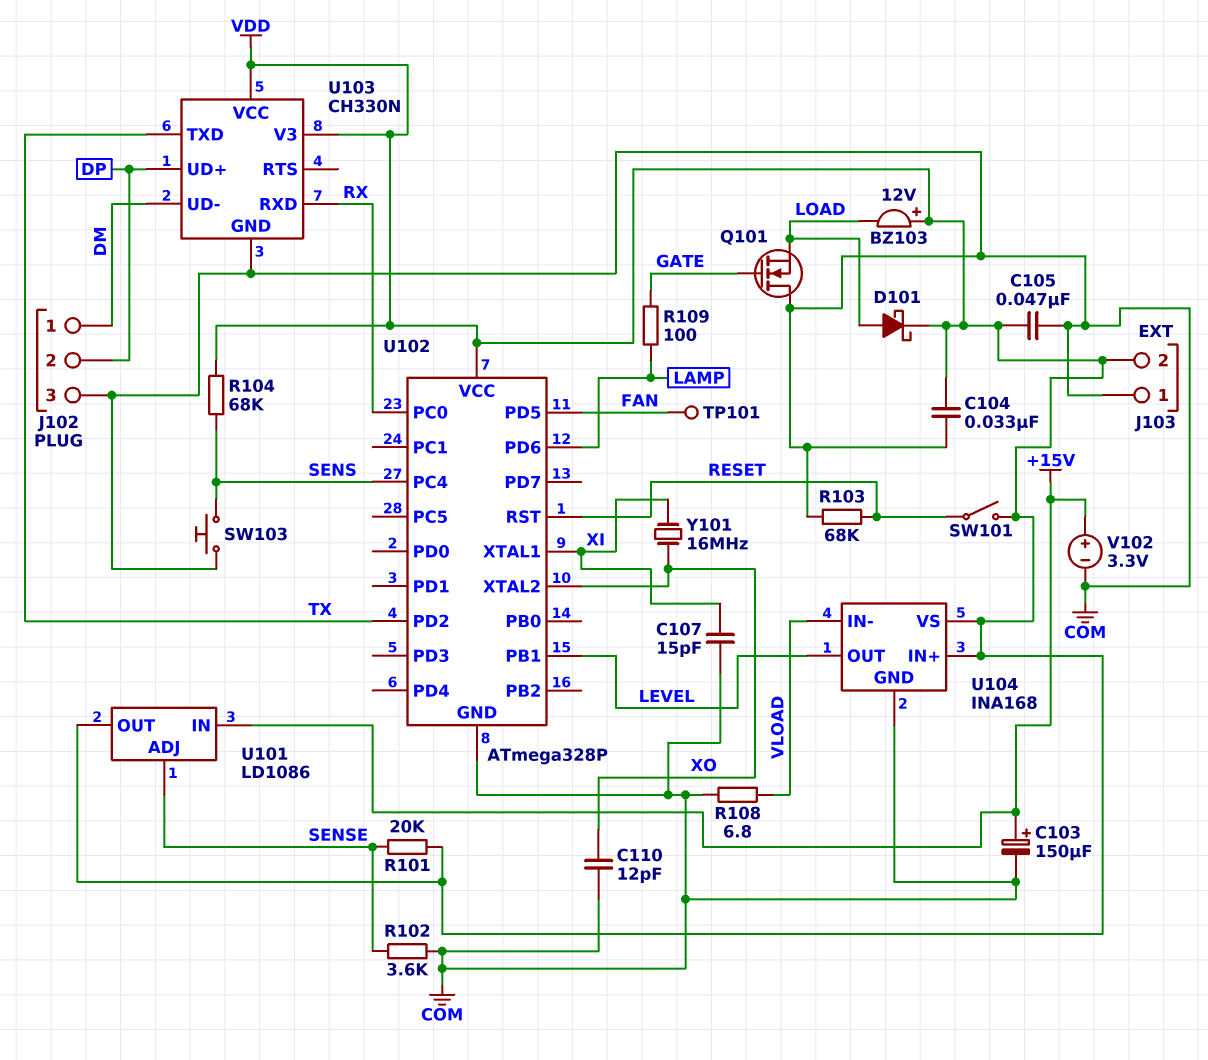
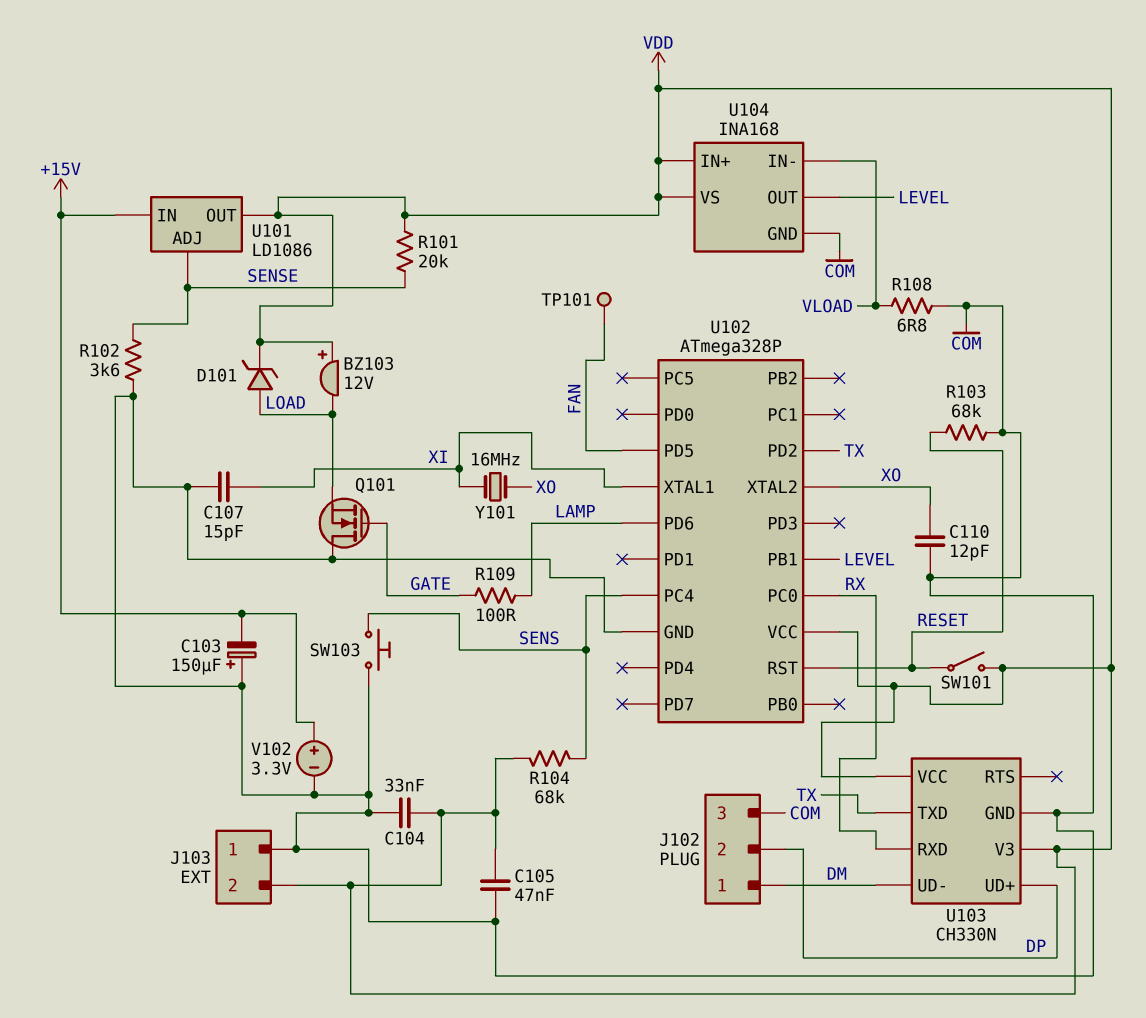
C103: 150uF (plus +15V, minus COM) -> 150uF (plus COM, minus +15V)
D101: schottky (A LOAD, K VDD) -> zener (A LOAD, K VDD)

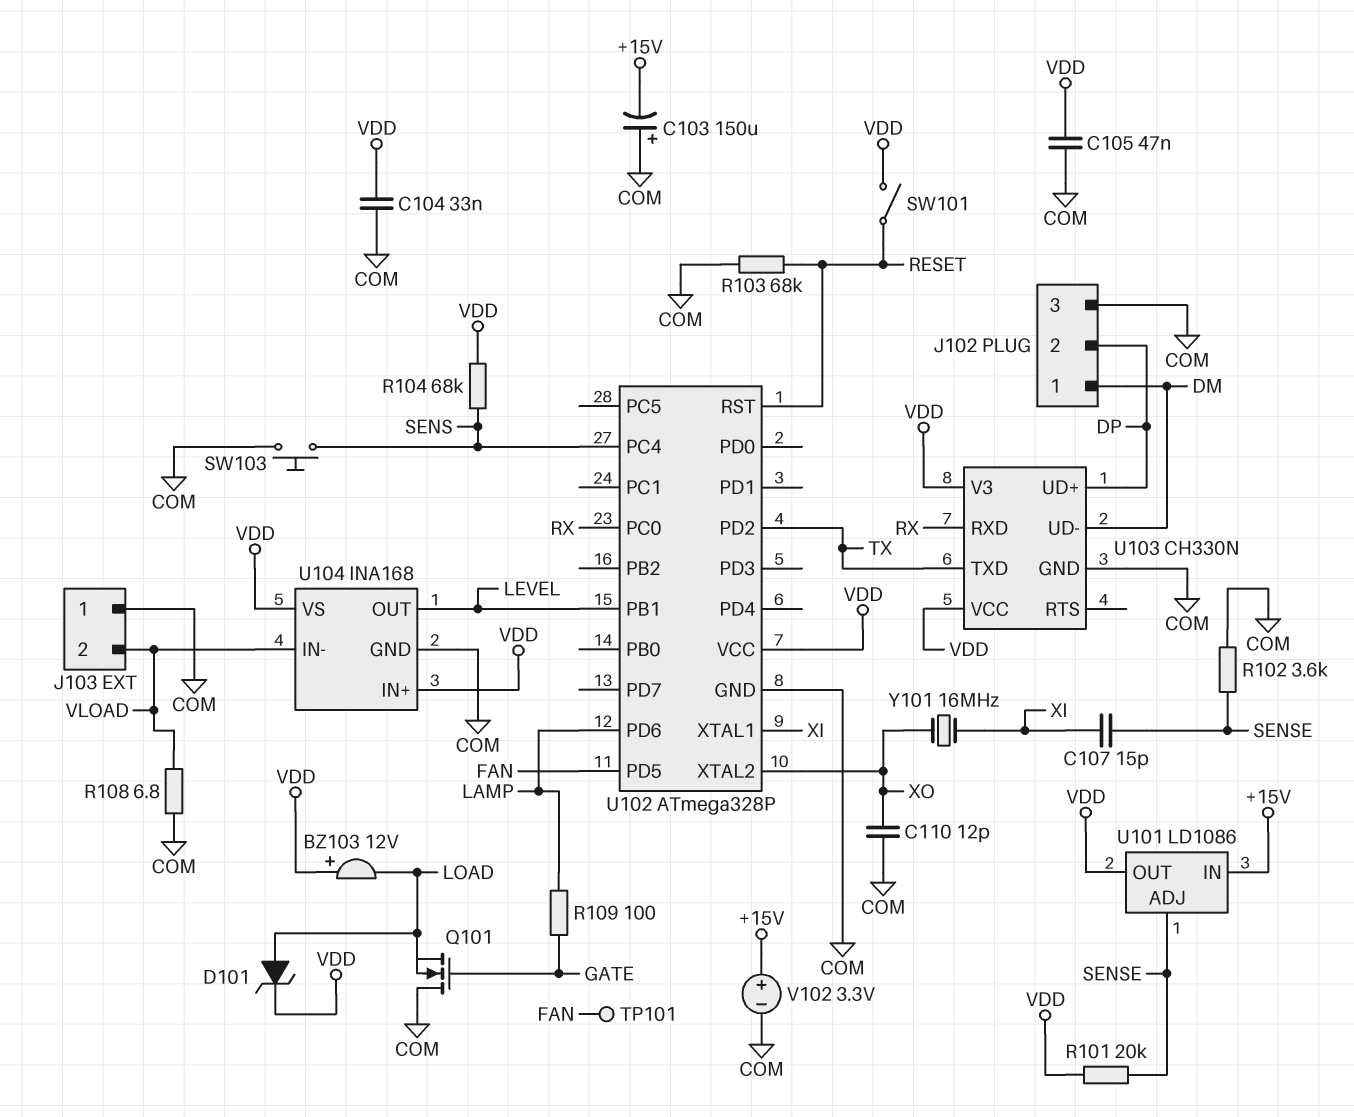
C107: 15pF (COM, XI) -> 15pF (SENSE, XI)
J103 pin 2: VDD -> VLOAD

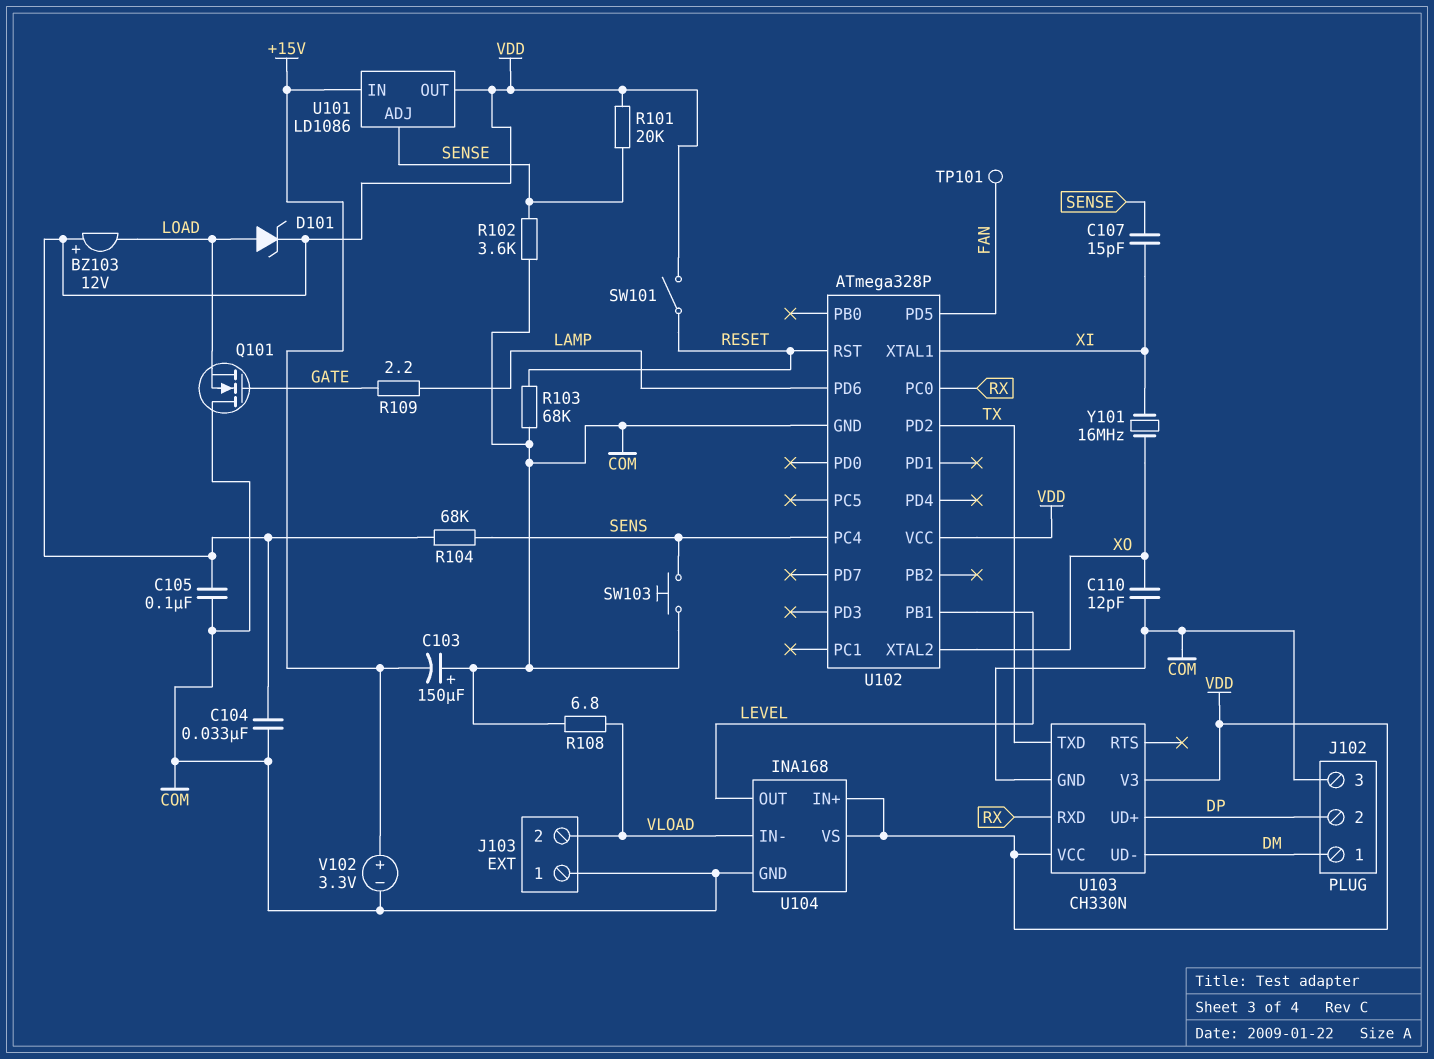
C105: 47nF (COM, VDD) -> 100nF (COM, VDD)
R109: 100 (GATE, LAMP) -> 2.2 (GATE, LAMP)

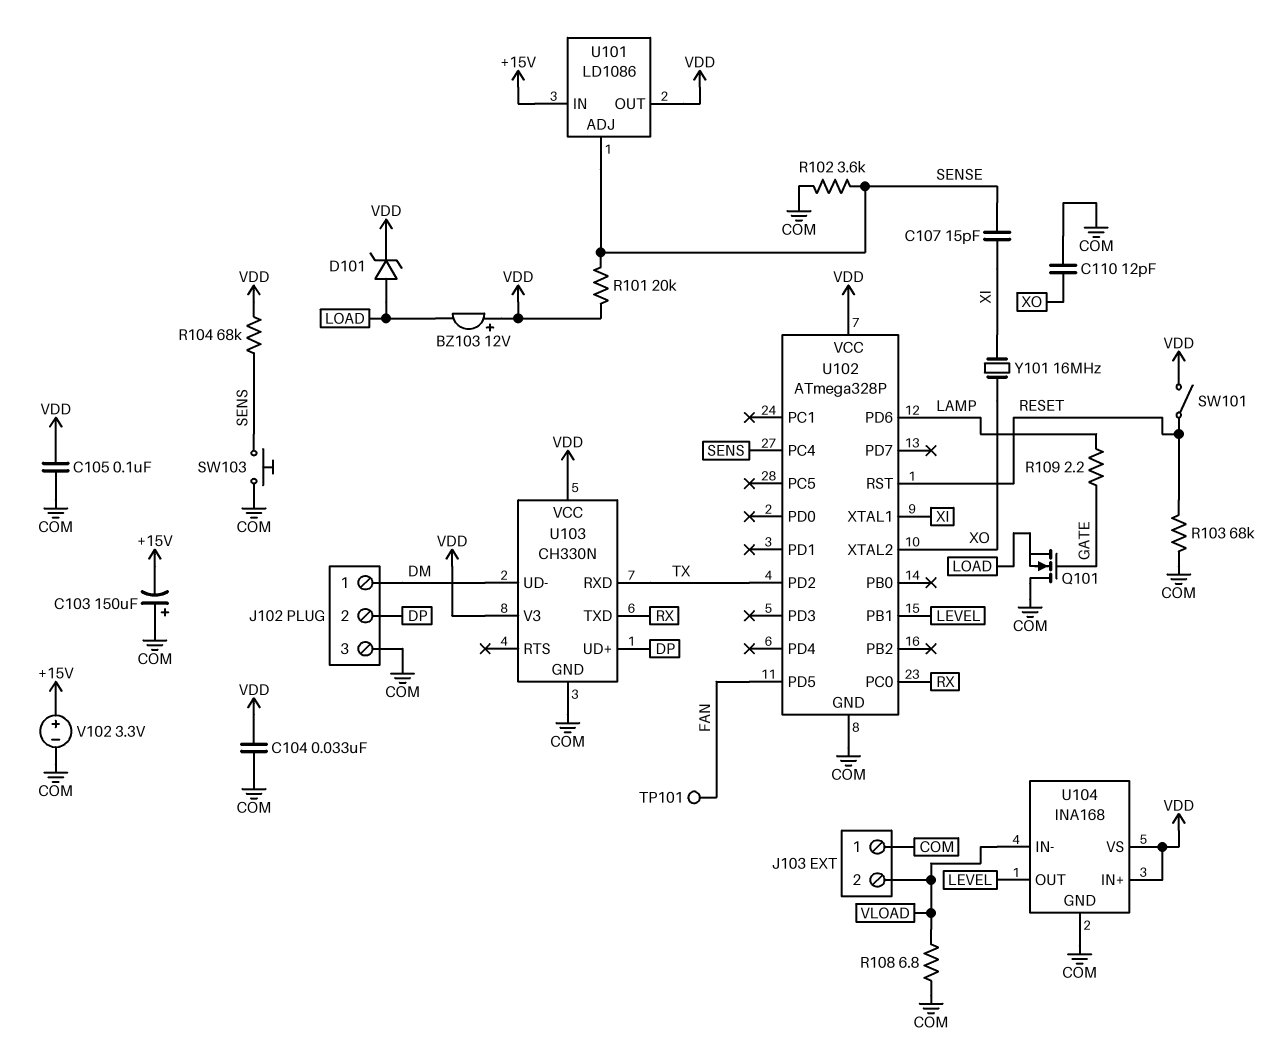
U103 pin RXD: RX -> TX
U103 pin TXD: TX -> RX

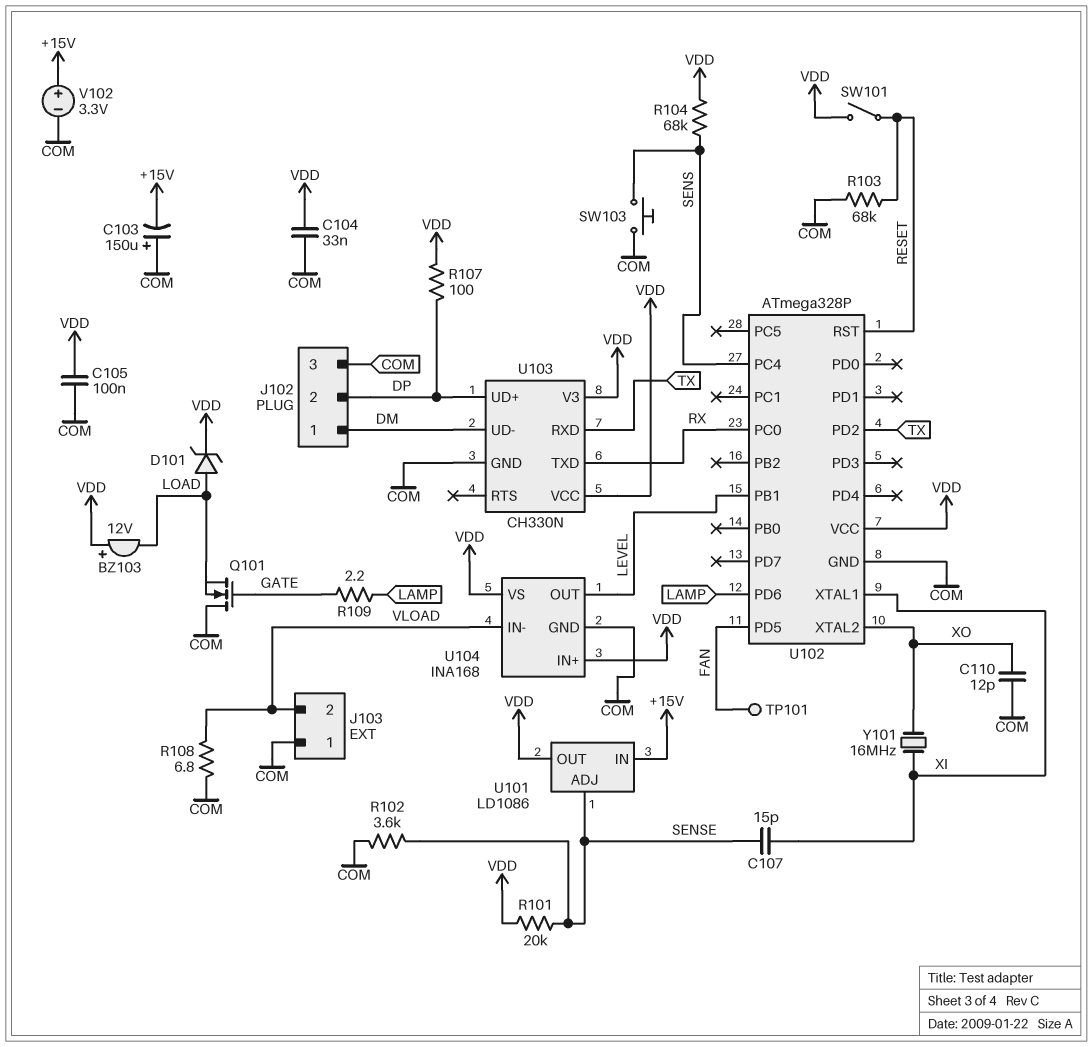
R107: none -> 100 (DP, VDD)

